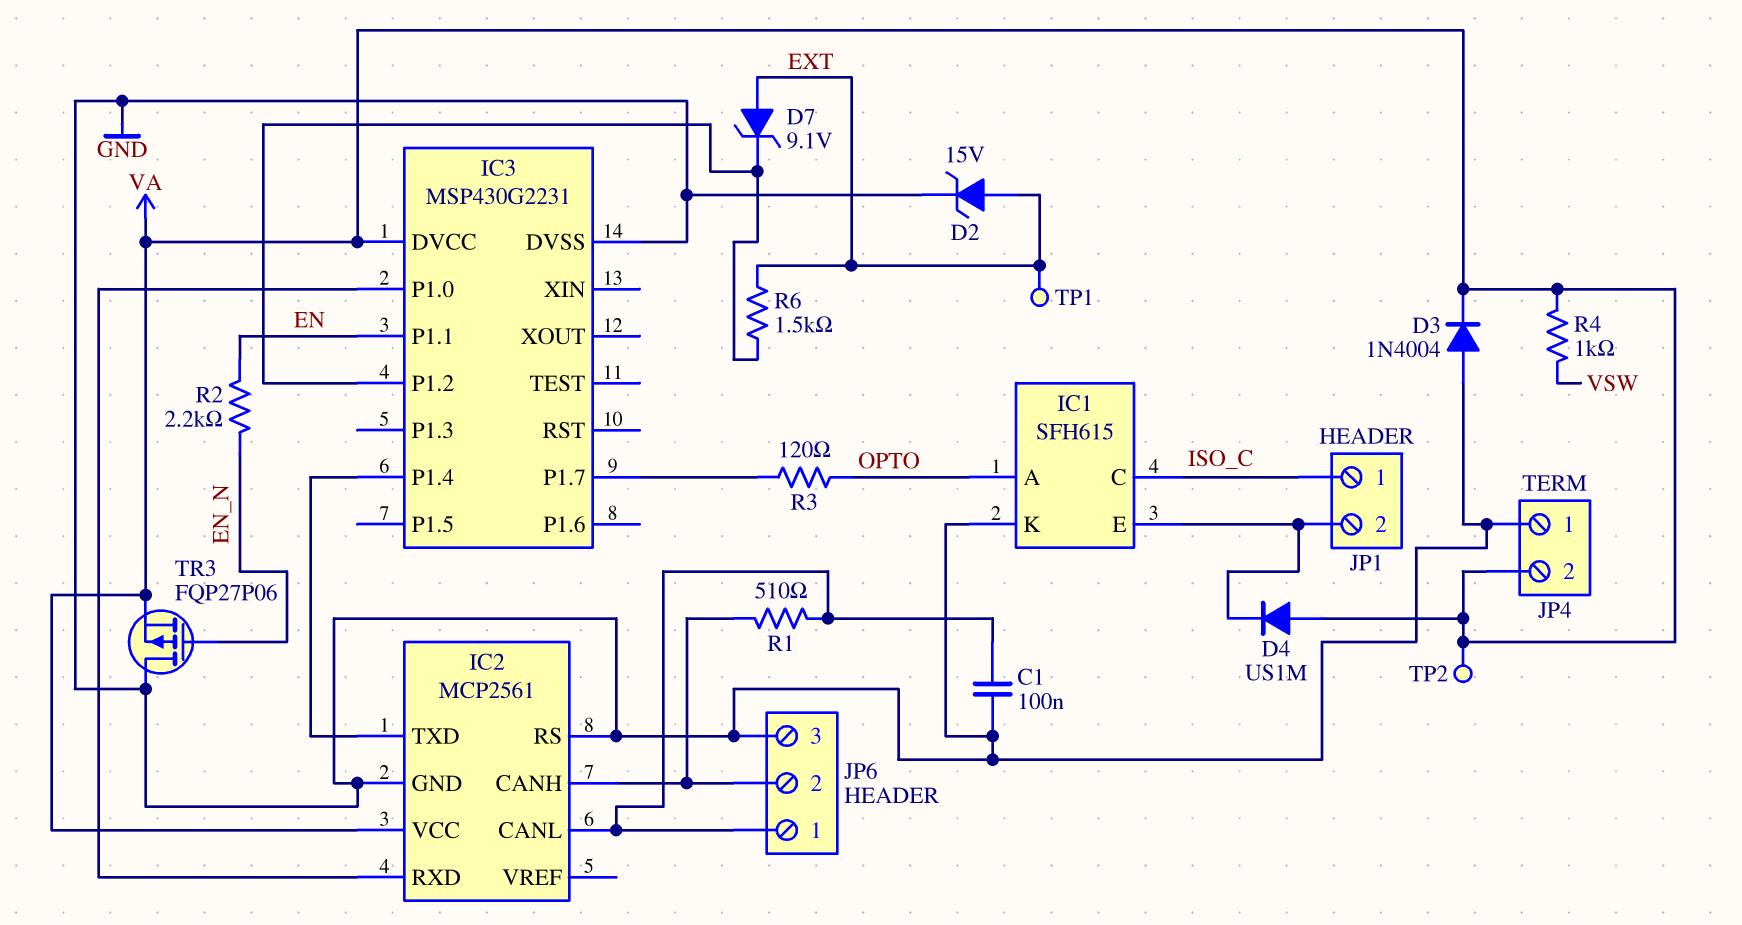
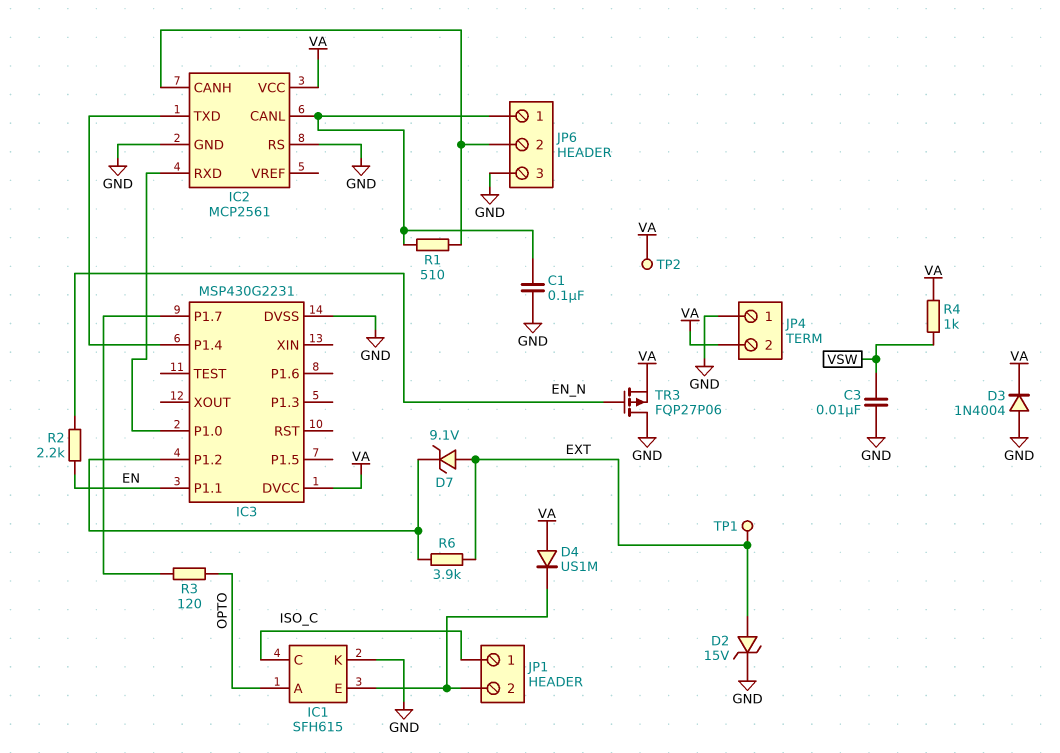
C3: none -> 10nF (GND, VSW)
R6: 1.5k (EXT, IC3/P1.2) -> 3.9k (EXT, IC3/P1.2)

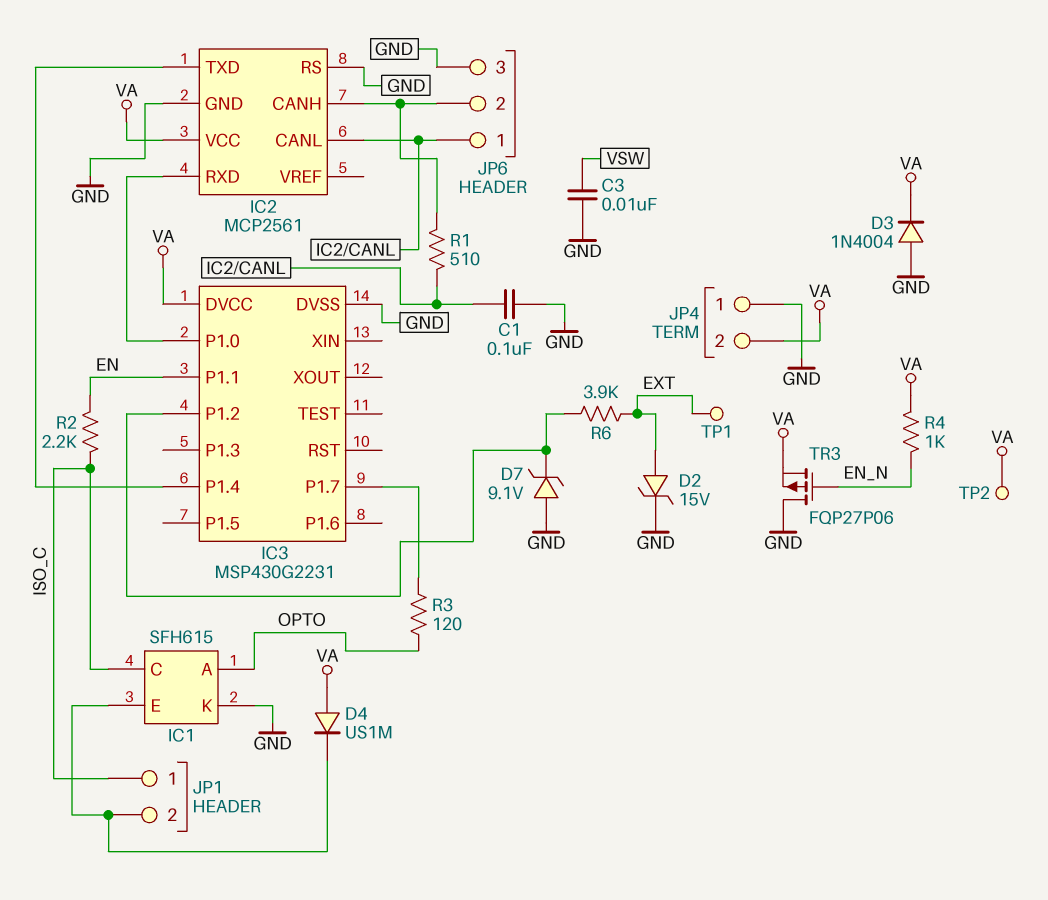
D7: zener 9.1V (A EXT, K IC3/P1.2) -> zener 9.1V (A GND, K IC3/P1.2)
R2: 2.2k (EN, EN_N) -> 2.2k (EN, ISO_C)
R4: 1k (VA, VSW) -> 1k (EN_N, VA)

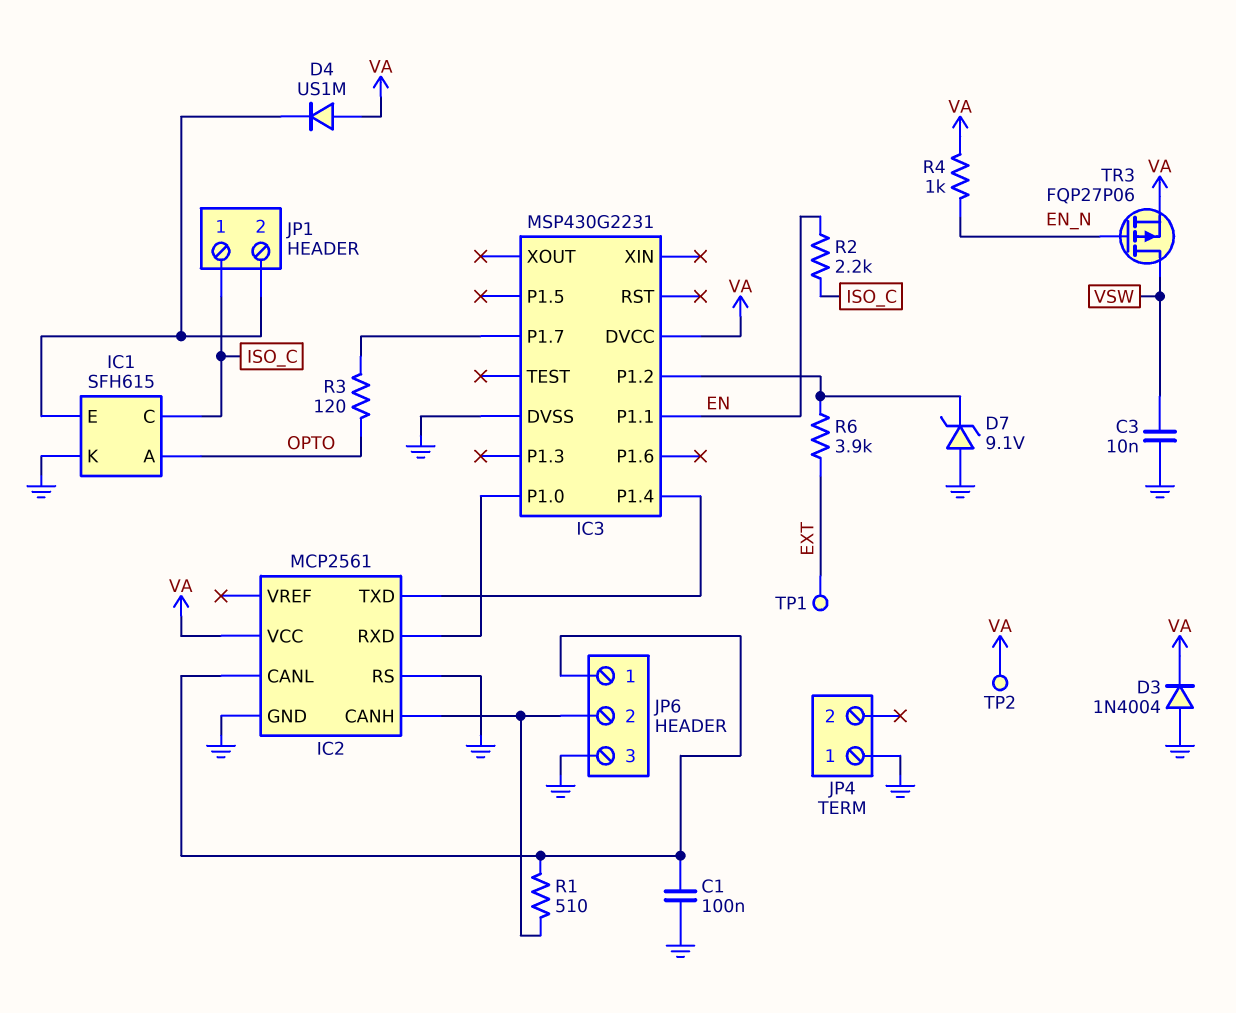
D2: zener 15V (A EXT, K GND) -> none
JP4 pin 2: VA -> none
TR3: PMOS FQP27P06 (G EN_N, D GND, S VA) -> PMOS FQP27P06 (G EN_N, D VSW, S VA)

